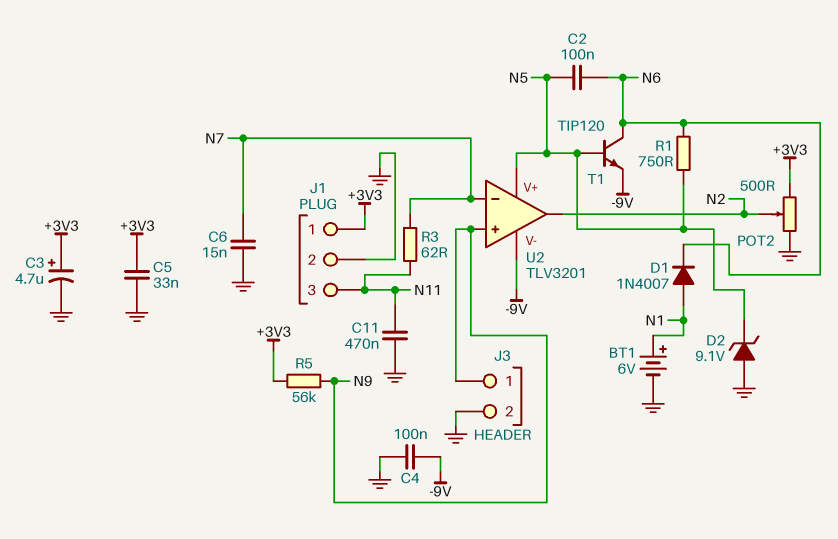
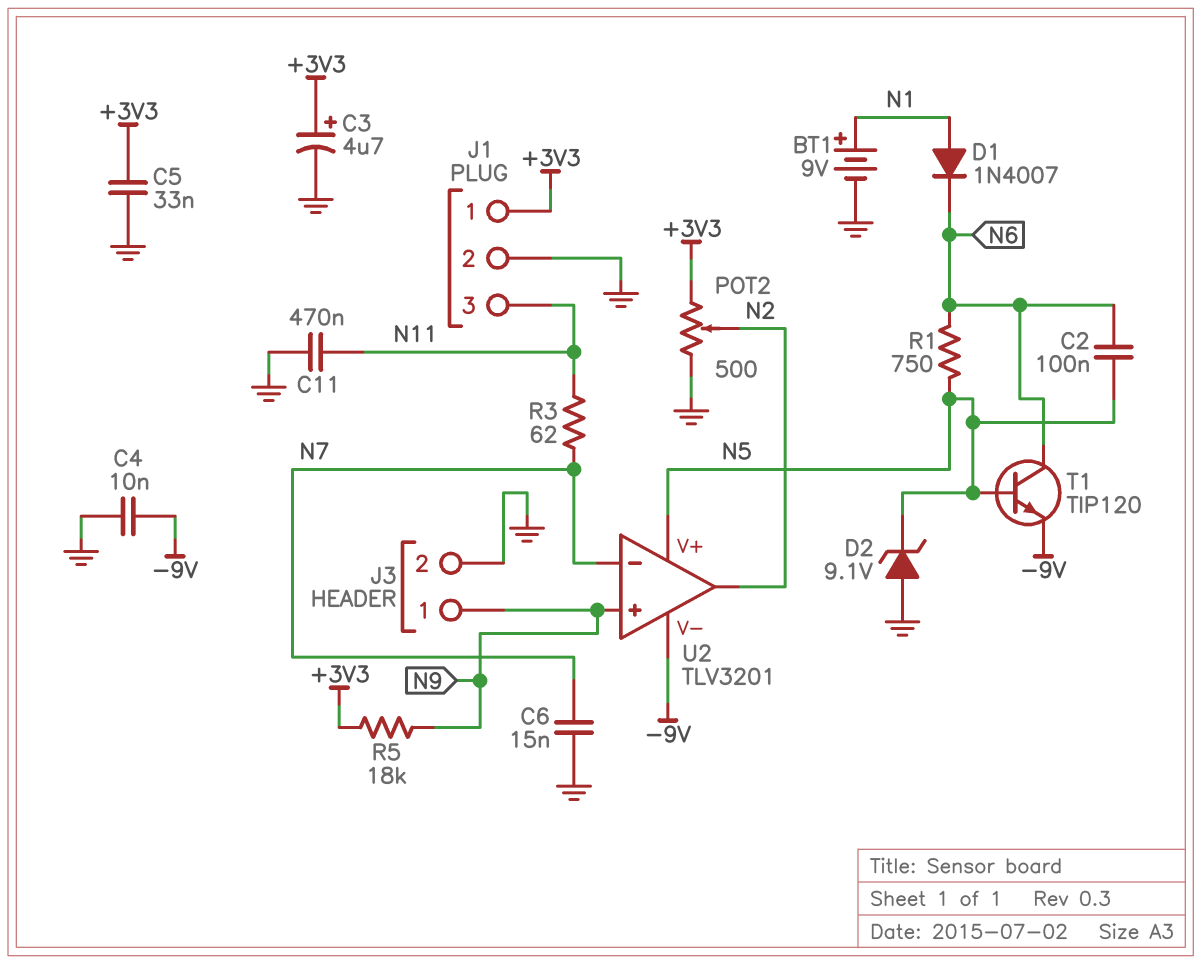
BT1: 6V (plus N1, minus GND) -> 9V (plus N1, minus GND)
C4: 100nF (-9V, GND) -> 10nF (-9V, GND)
R5: 56k (+3V3, N9) -> 18k (+3V3, N9)

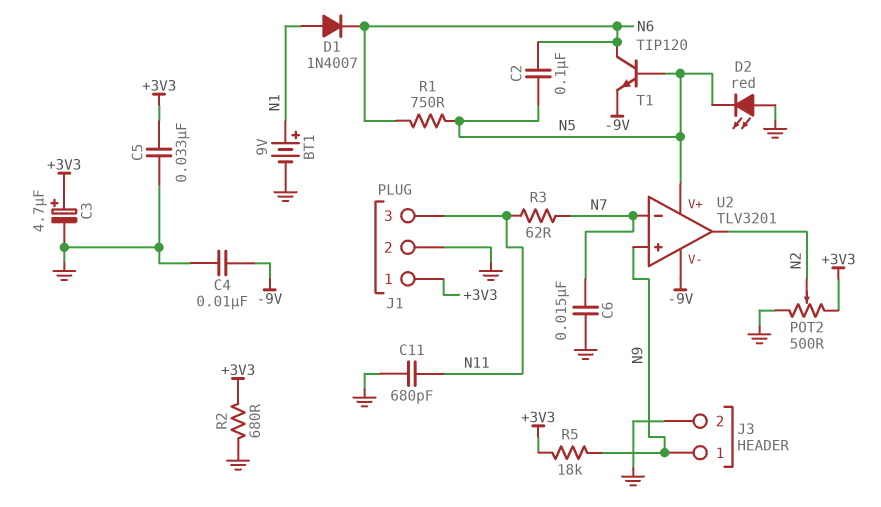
C11: 470nF (GND, N11) -> 680pF (GND, N11)
D2: zener 9.1V (A GND, K N5) -> LED red (A GND, K N5)
R2: none -> 680 (+3V3, GND)

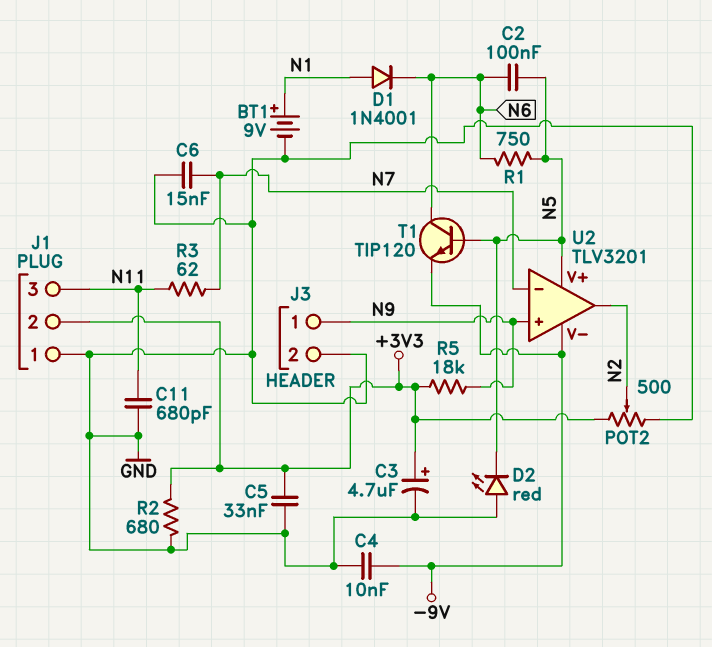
D1: diode 1N4007 (A N1, K N6) -> diode 1N4001 (A N1, K N6)
J1 pin 1: +3V3 -> GND
J1 pin 2: GND -> +3V3

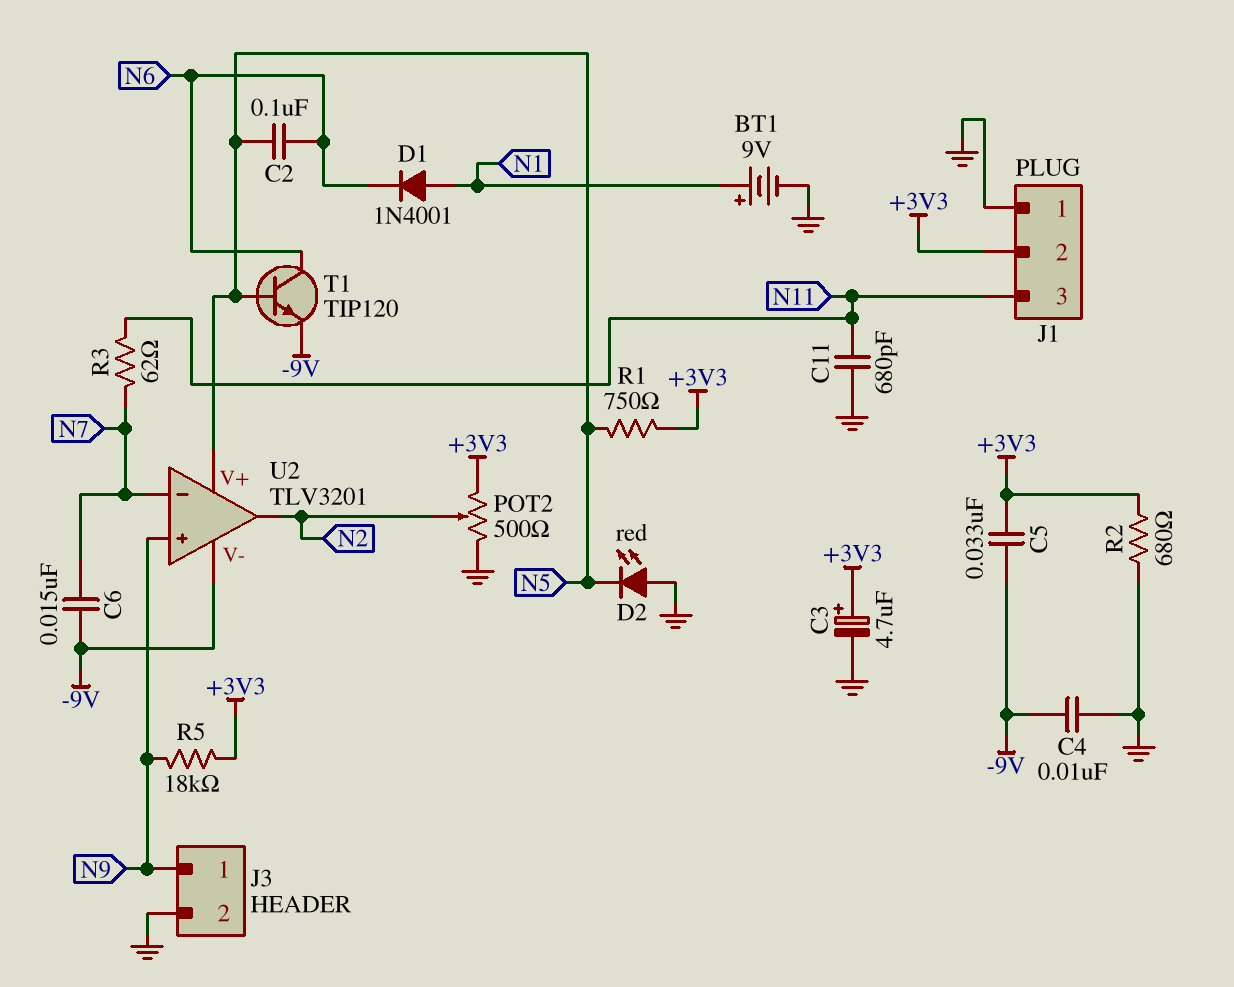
C5: 33nF (+3V3, GND) -> 33nF (+3V3, -9V)
C6: 15nF (GND, N7) -> 15nF (-9V, N7)
R1: 750 (N5, N6) -> 750 (+3V3, N5)

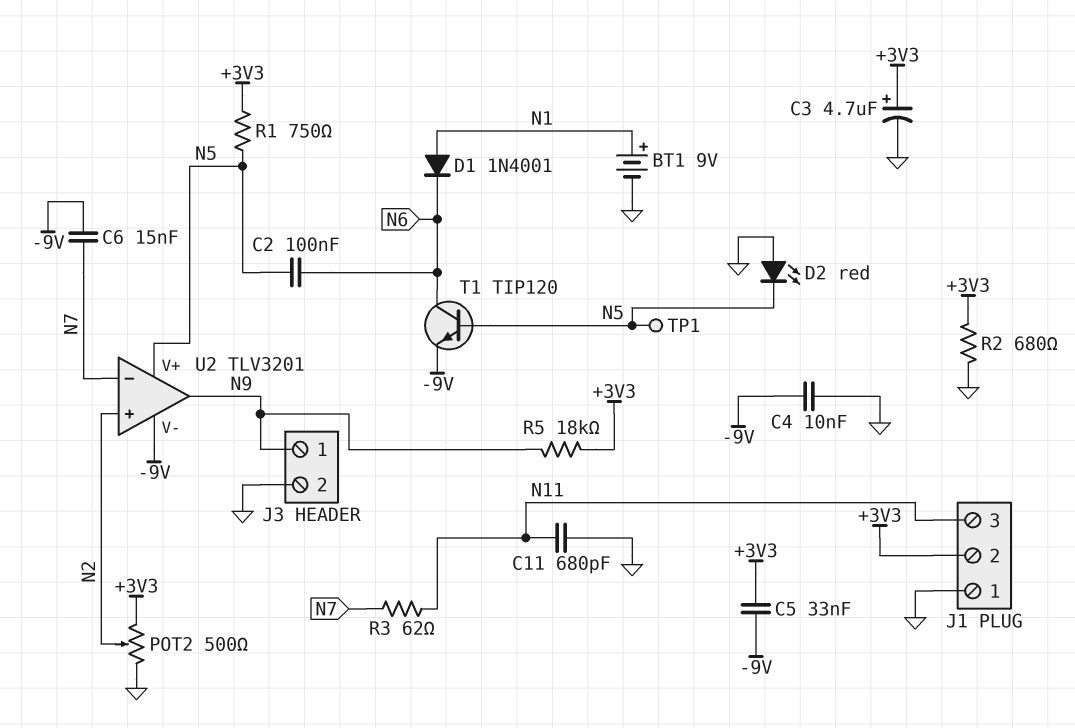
TP1: none -> test point (N5)
U2 pin in+: N9 -> N2
U2 pin out: N2 -> N9

